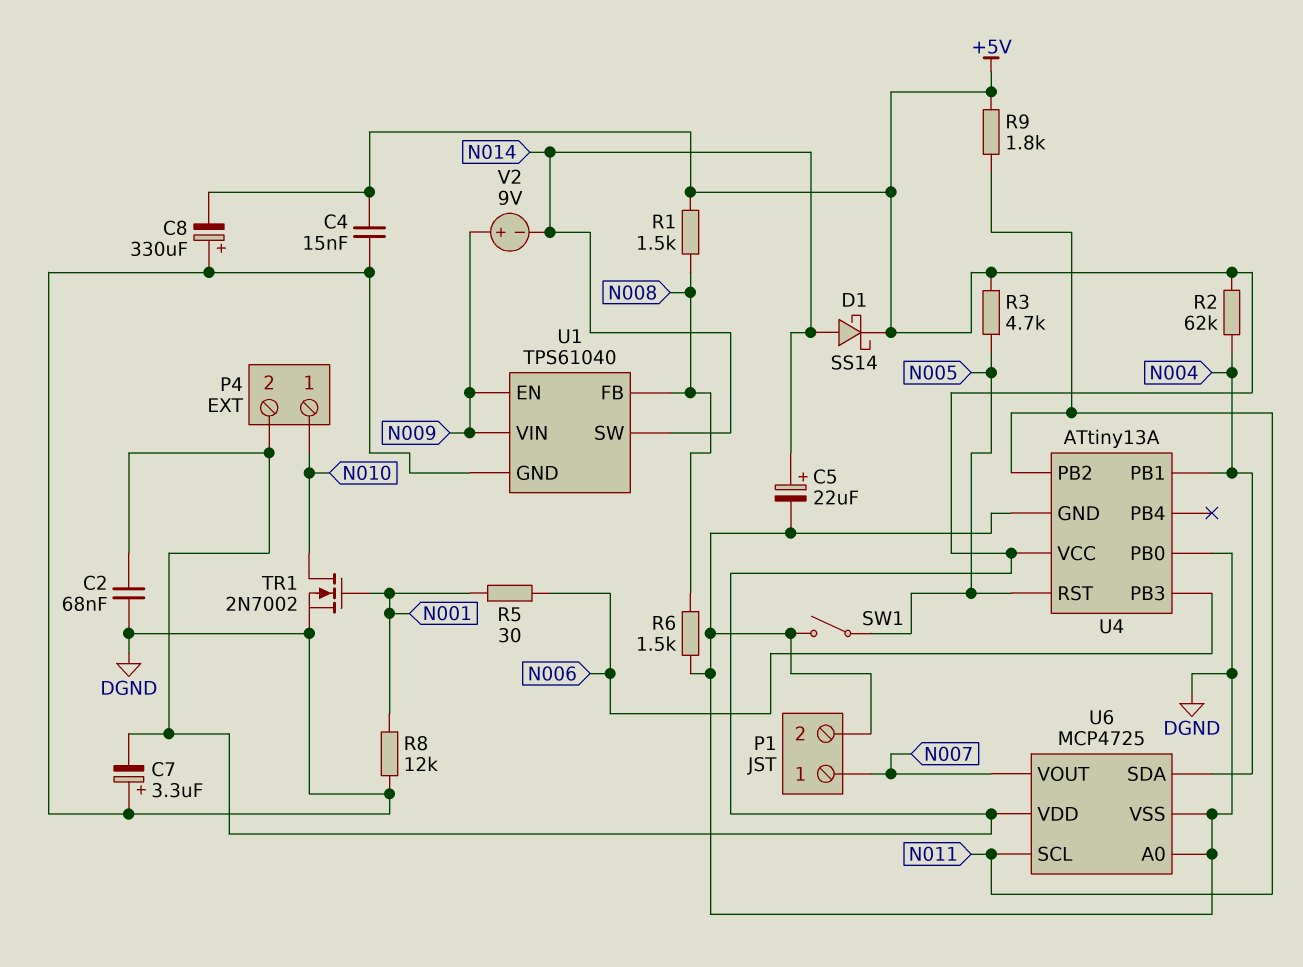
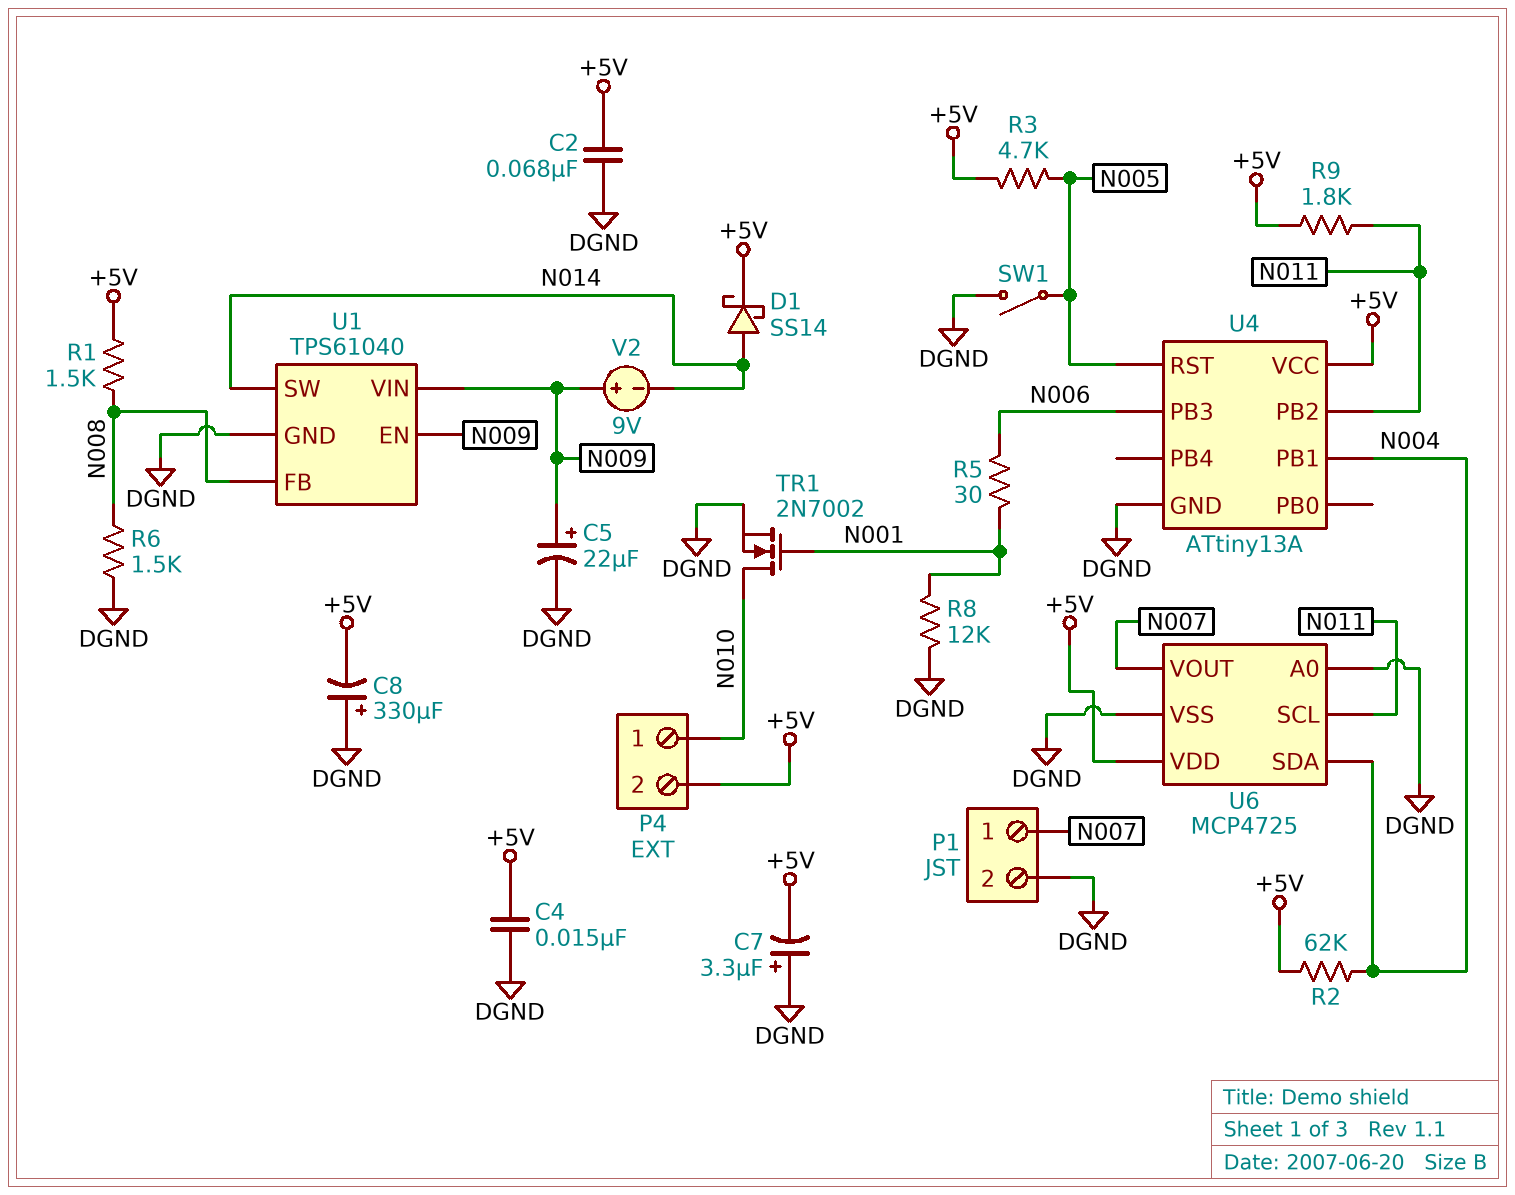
C5: 22uF (plus N014, minus DGND) -> 22uF (plus N009, minus DGND)
U4 pin PB0: DGND -> none

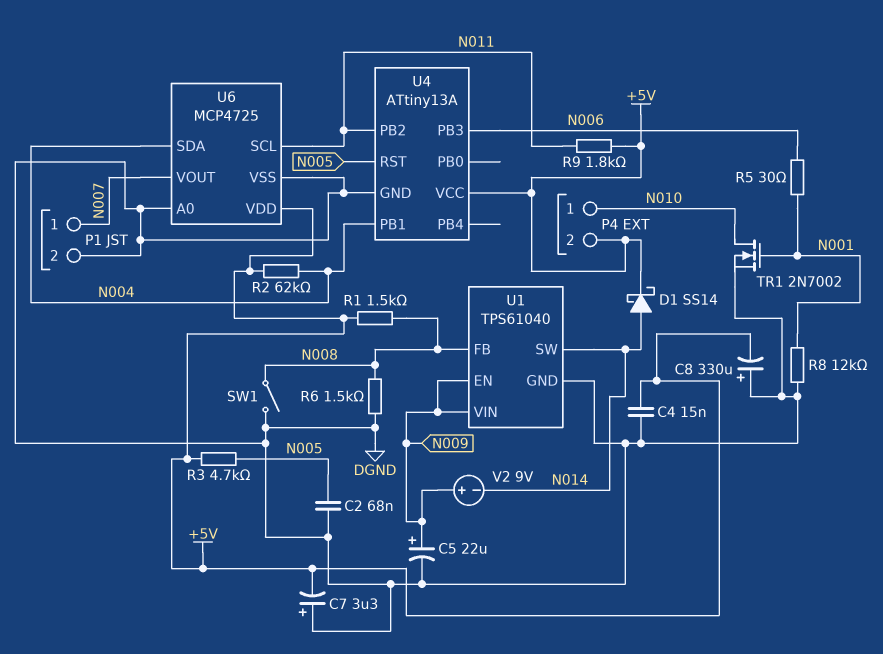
C2: 68nF (+5V, DGND) -> 68nF (DGND, N005)
SW1: switch (DGND, N005) -> switch (DGND, N008)

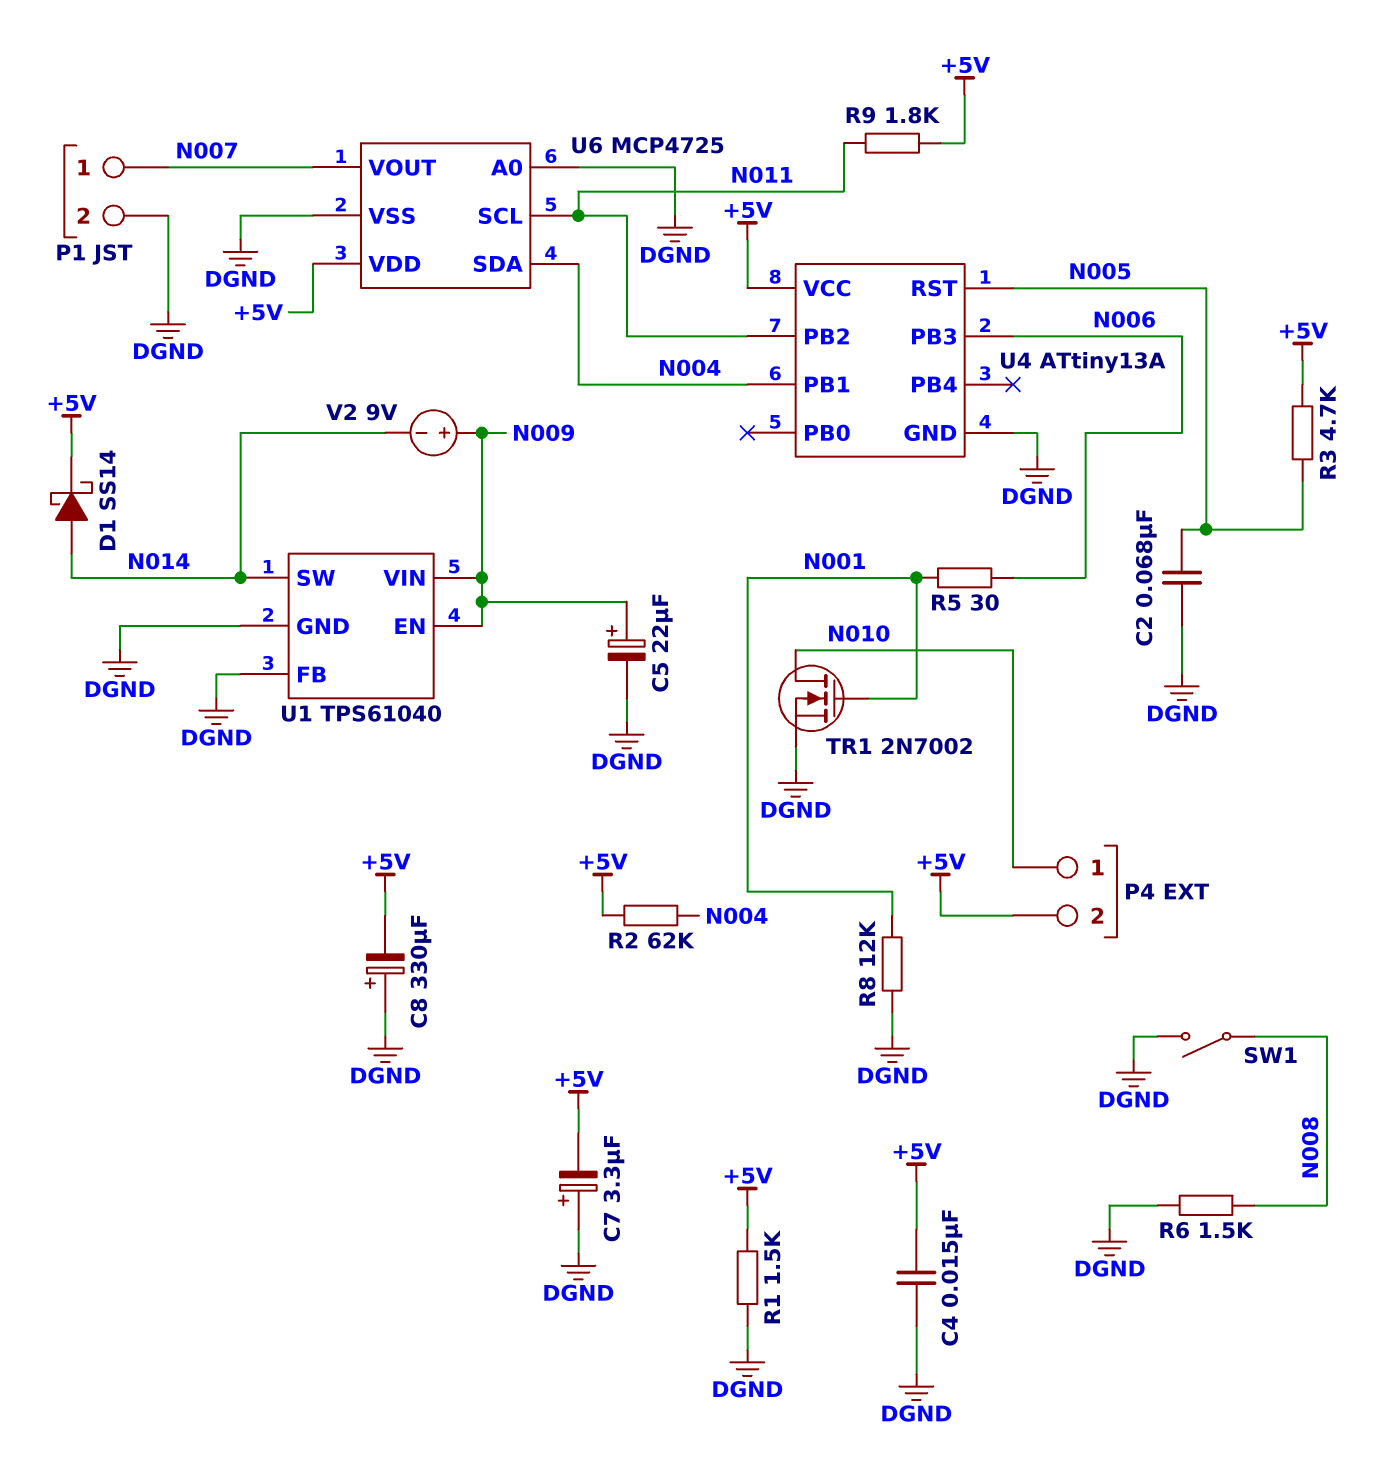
R1: 1.5k (+5V, N008) -> 1.5k (+5V, DGND)
U1 pin FB: N008 -> DGND

